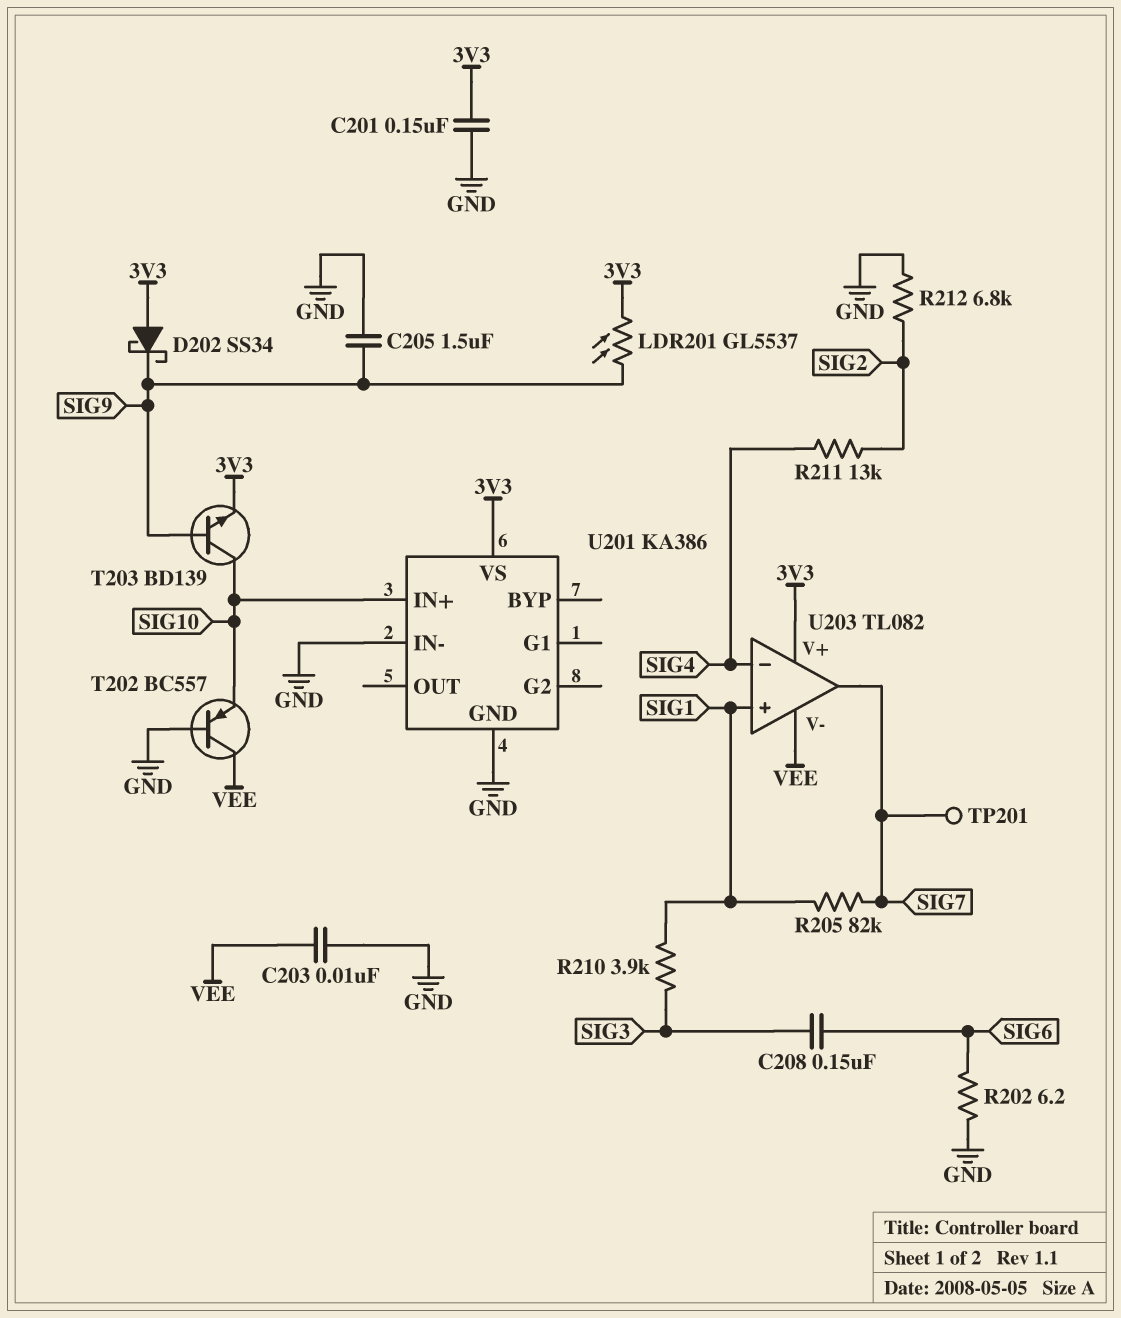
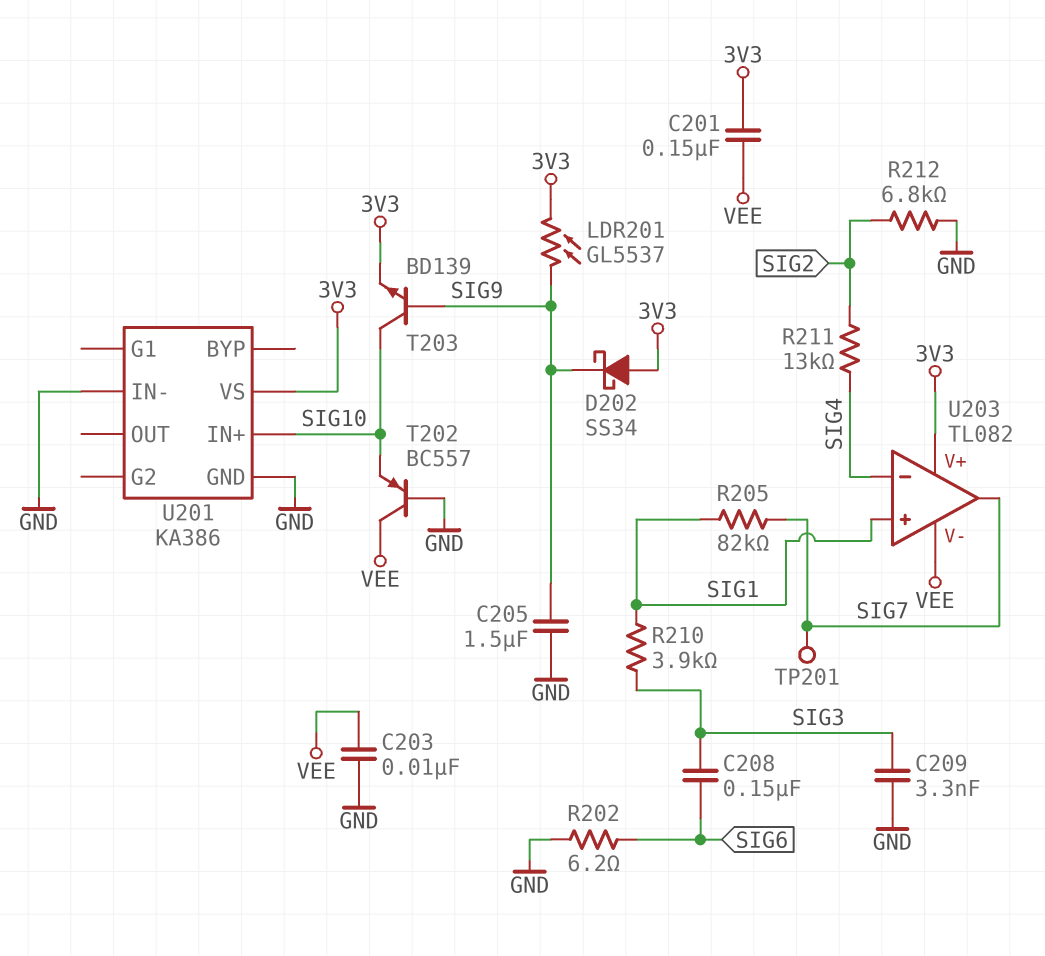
C201: 150nF (3V3, GND) -> 150nF (3V3, VEE)
C209: none -> 3.3nF (GND, SIG3)

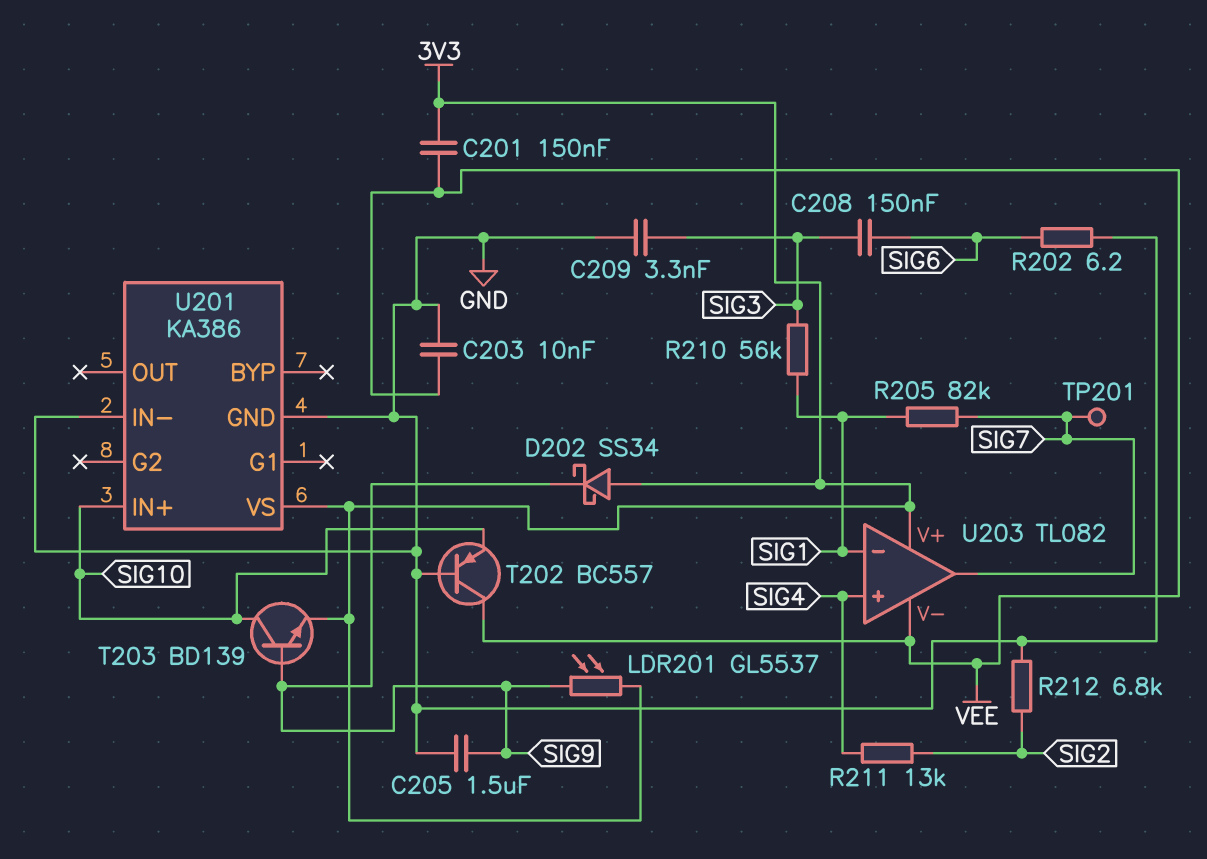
R210: 3.9k (SIG1, SIG3) -> 56k (SIG1, SIG3)
U203 pin in+: SIG1 -> SIG4
U203 pin in-: SIG4 -> SIG1

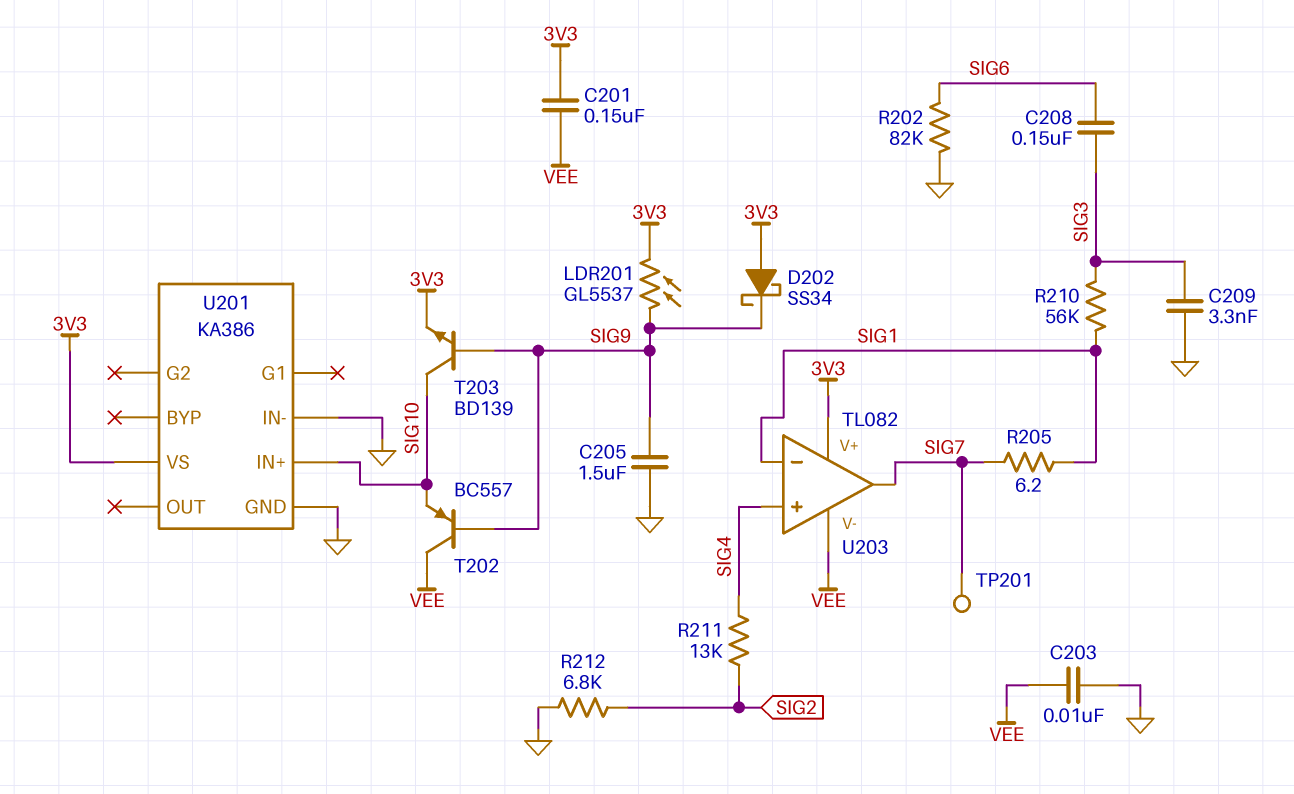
R202: 6.2 (GND, SIG6) -> 82k (GND, SIG6)
R205: 82k (SIG1, SIG7) -> 6.2 (SIG1, SIG7)
T202: PNP BC557 (B GND, C VEE, E SIG10) -> PNP BC557 (B SIG9, C VEE, E SIG10)

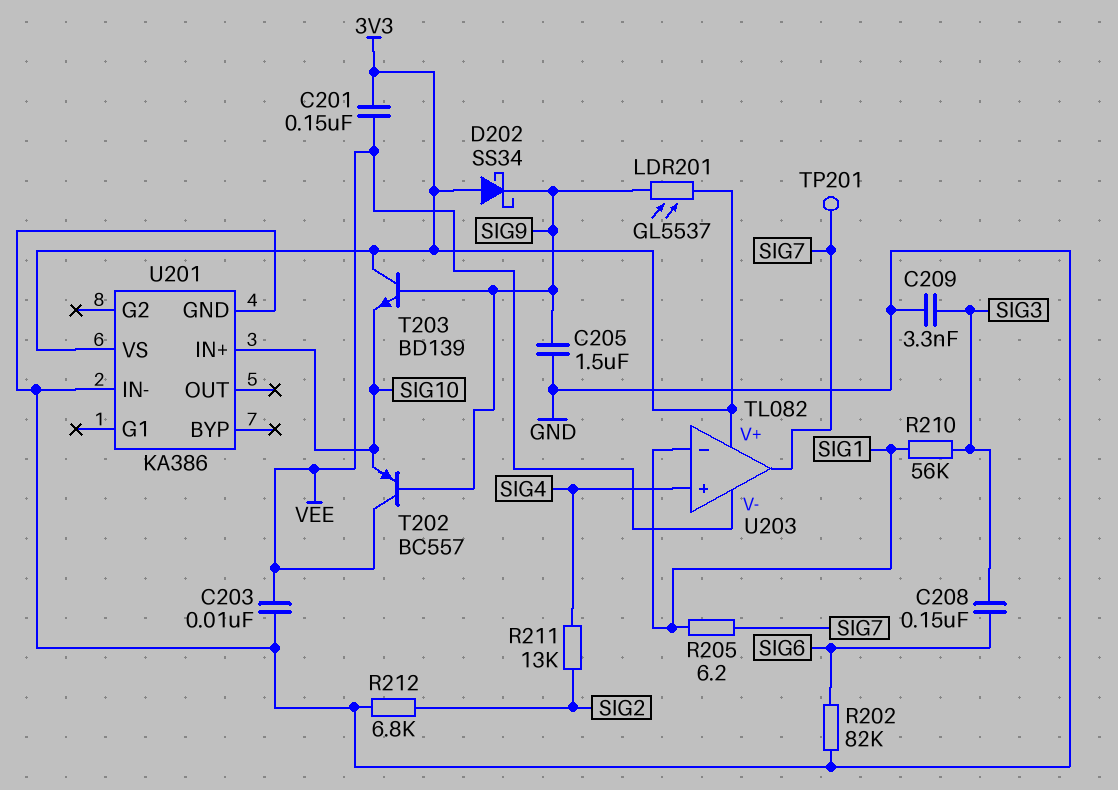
T203: NPN BD139 (B SIG9, C SIG10, E 3V3) -> NPN BD139 (B SIG9, C 3V3, E SIG10)

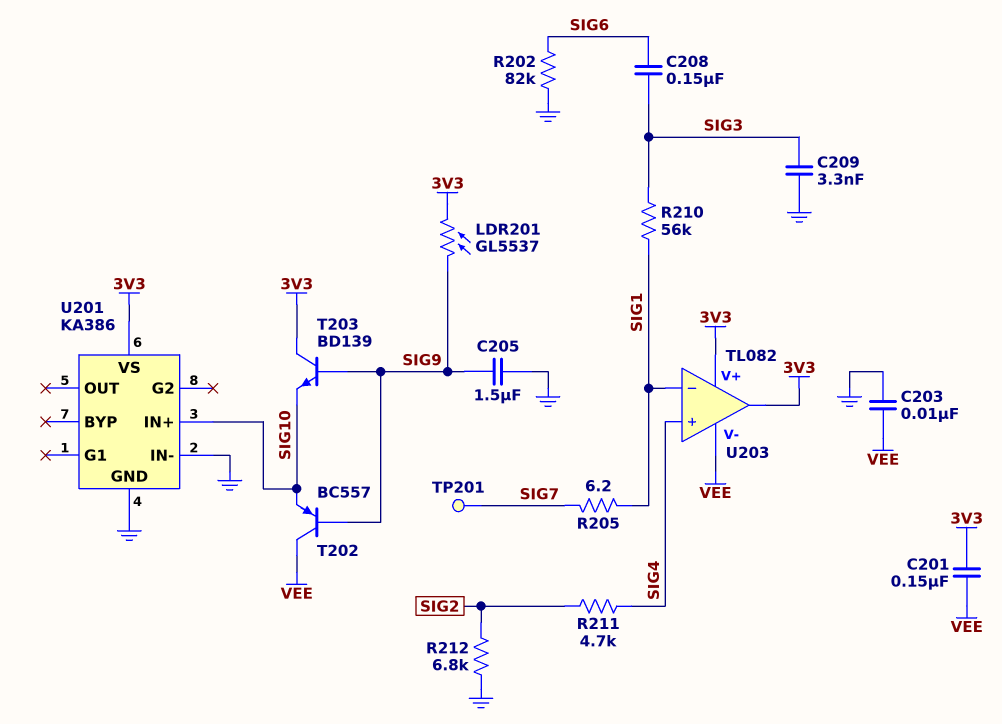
D202: schottky SS34 (A 3V3, K SIG9) -> none
R211: 13k (SIG2, SIG4) -> 4.7k (SIG2, SIG4)
U203 pin out: SIG7 -> 3V3

